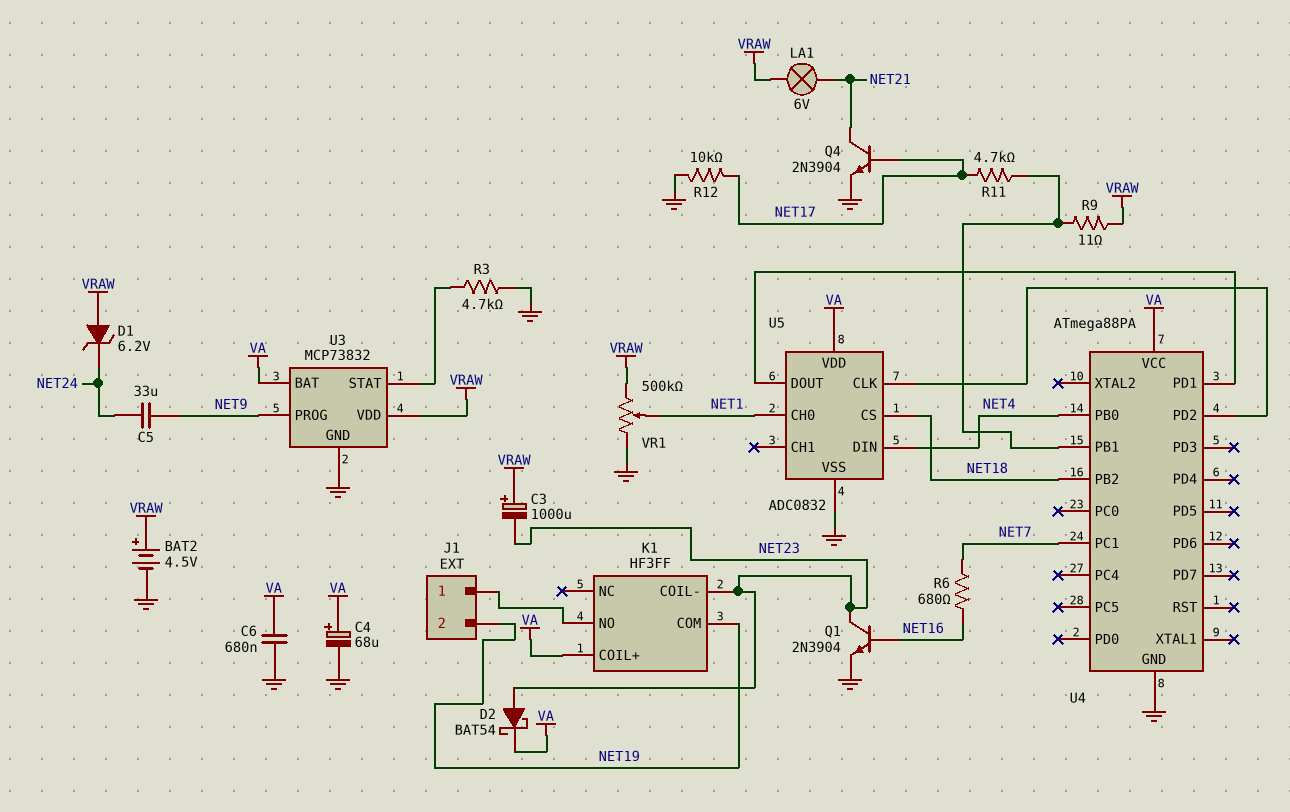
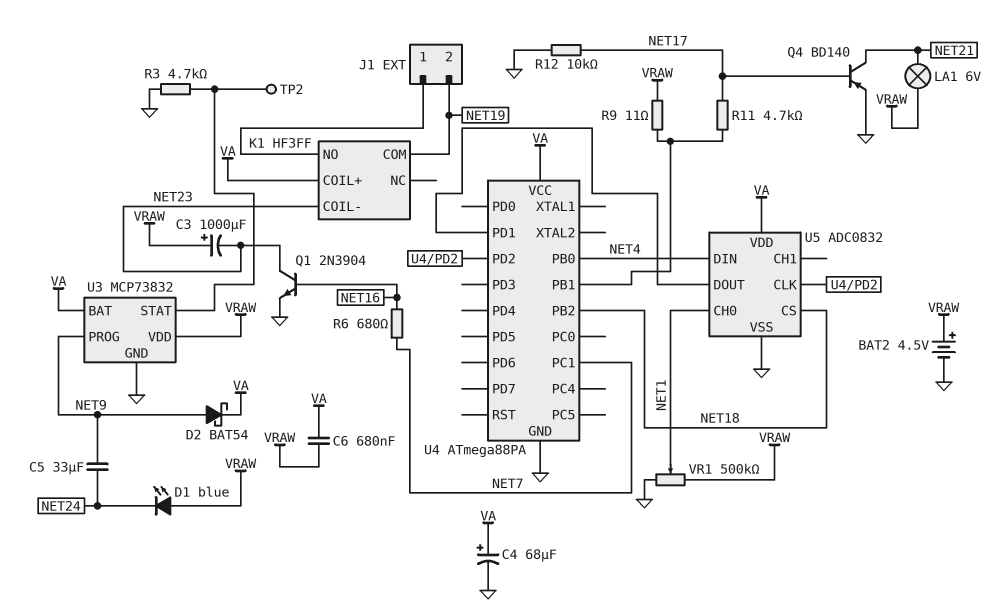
C6: 680nF (GND, VA) -> 680nF (VA, VRAW)
D1: zener 6.2V (A VRAW, K NET24) -> LED blue (A VRAW, K NET24)
D2: schottky BAT54 (A NET23, K VA) -> schottky BAT54 (A NET9, K VA)
Q4: NPN 2N3904 (B NET17, C NET21, E GND) -> PNP BD140 (B NET17, C NET21, E GND)
TP2: none -> test point (U3/STAT)

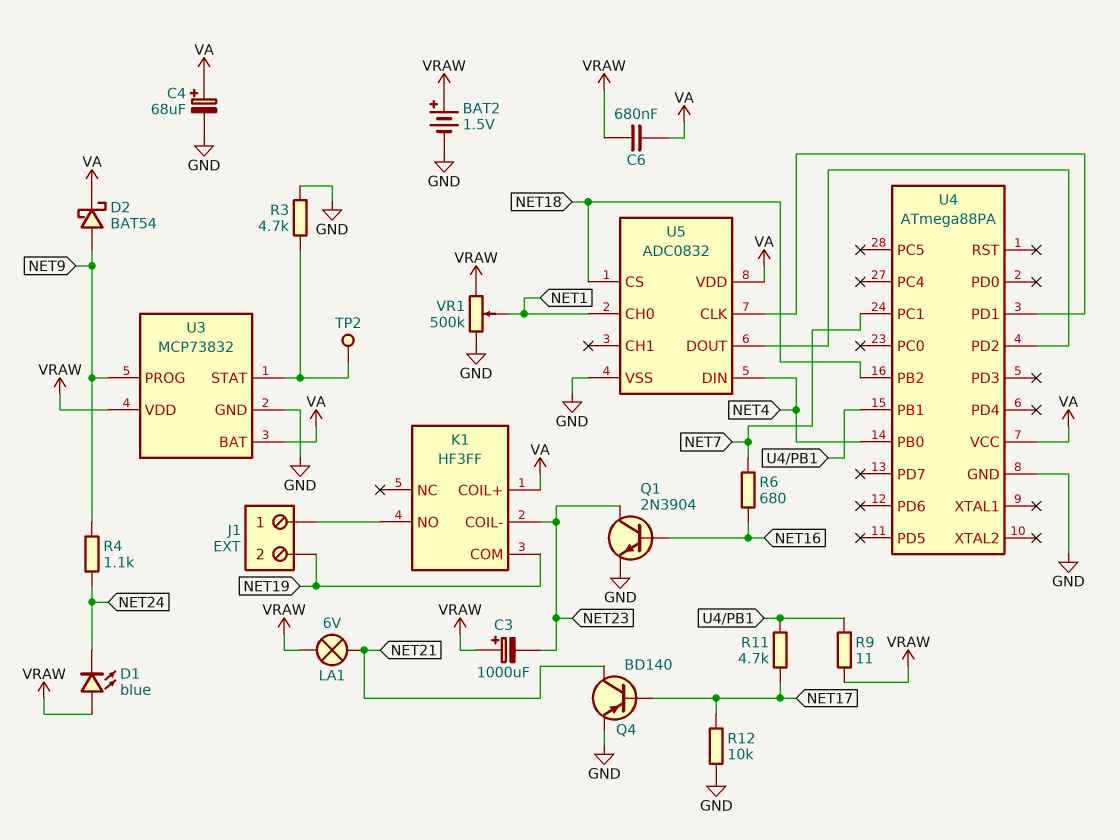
BAT2: 4.5V (plus VRAW, minus GND) -> 1.5V (plus VRAW, minus GND)
C5: 33uF (NET9, NET24) -> none
R4: none -> 1.1k (NET9, NET24)
U5 pin CLK: U4/PD2 -> U4/PD1
U5 pin DOUT: U4/PD1 -> U4/PD2

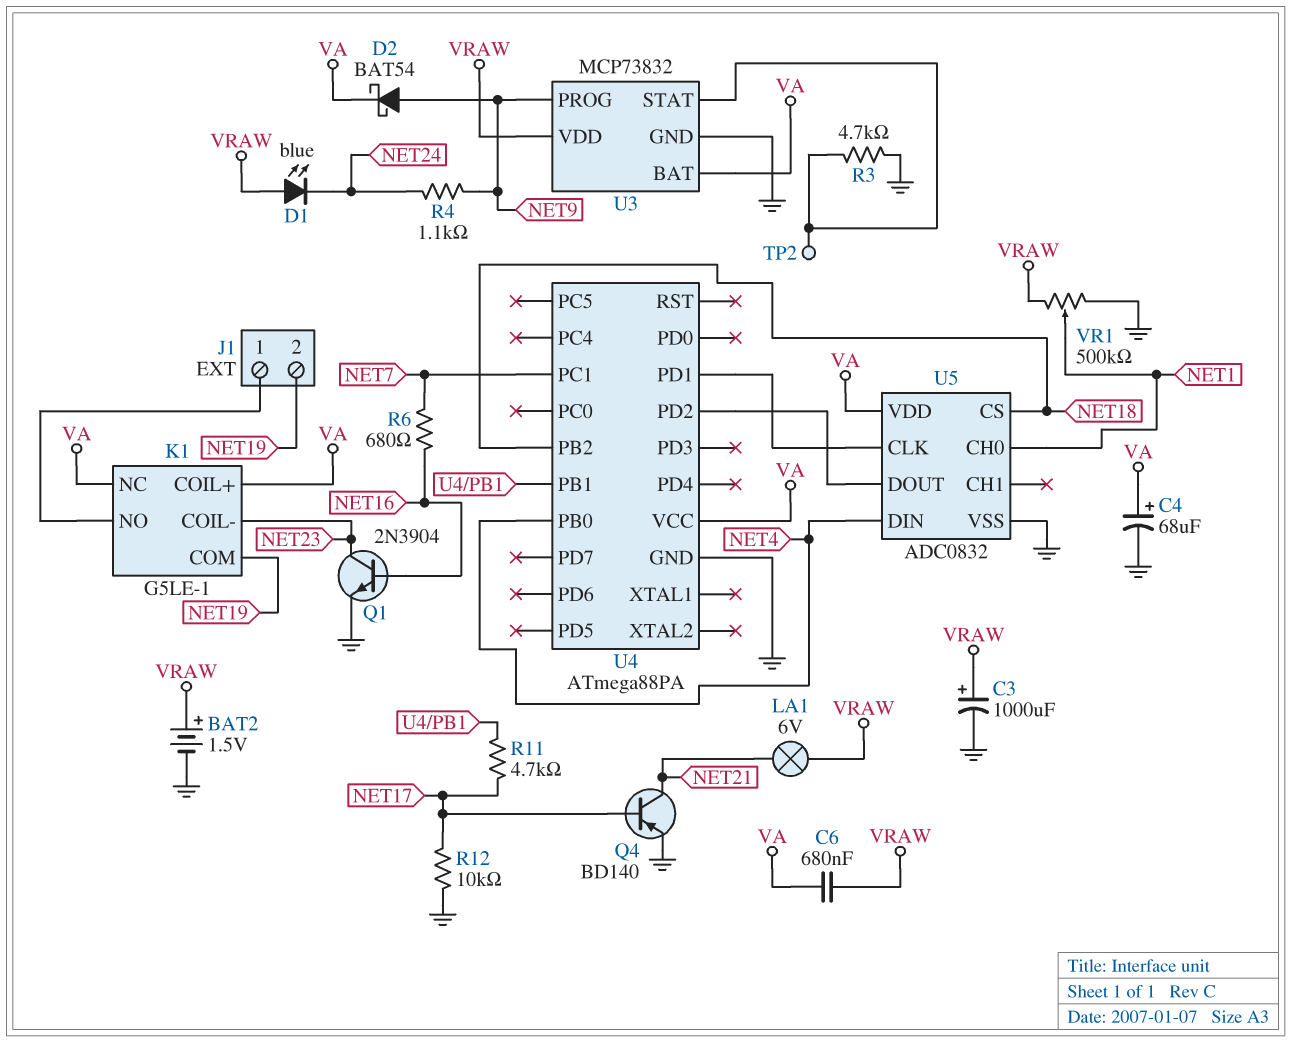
C3: 1000uF (plus VRAW, minus NET23) -> 1000uF (plus VRAW, minus GND)
K1: HF3FF -> G5LE-1
K1 pin NC: none -> VA
R9: 11 (U4/PB1, VRAW) -> none

